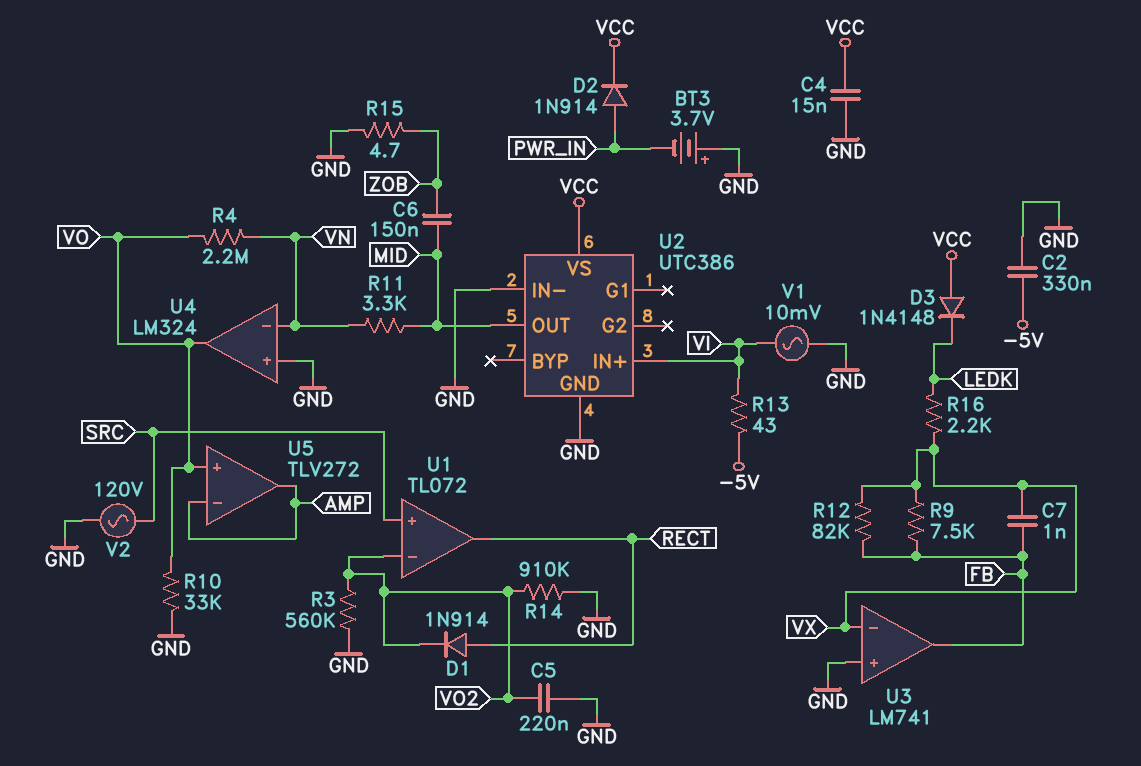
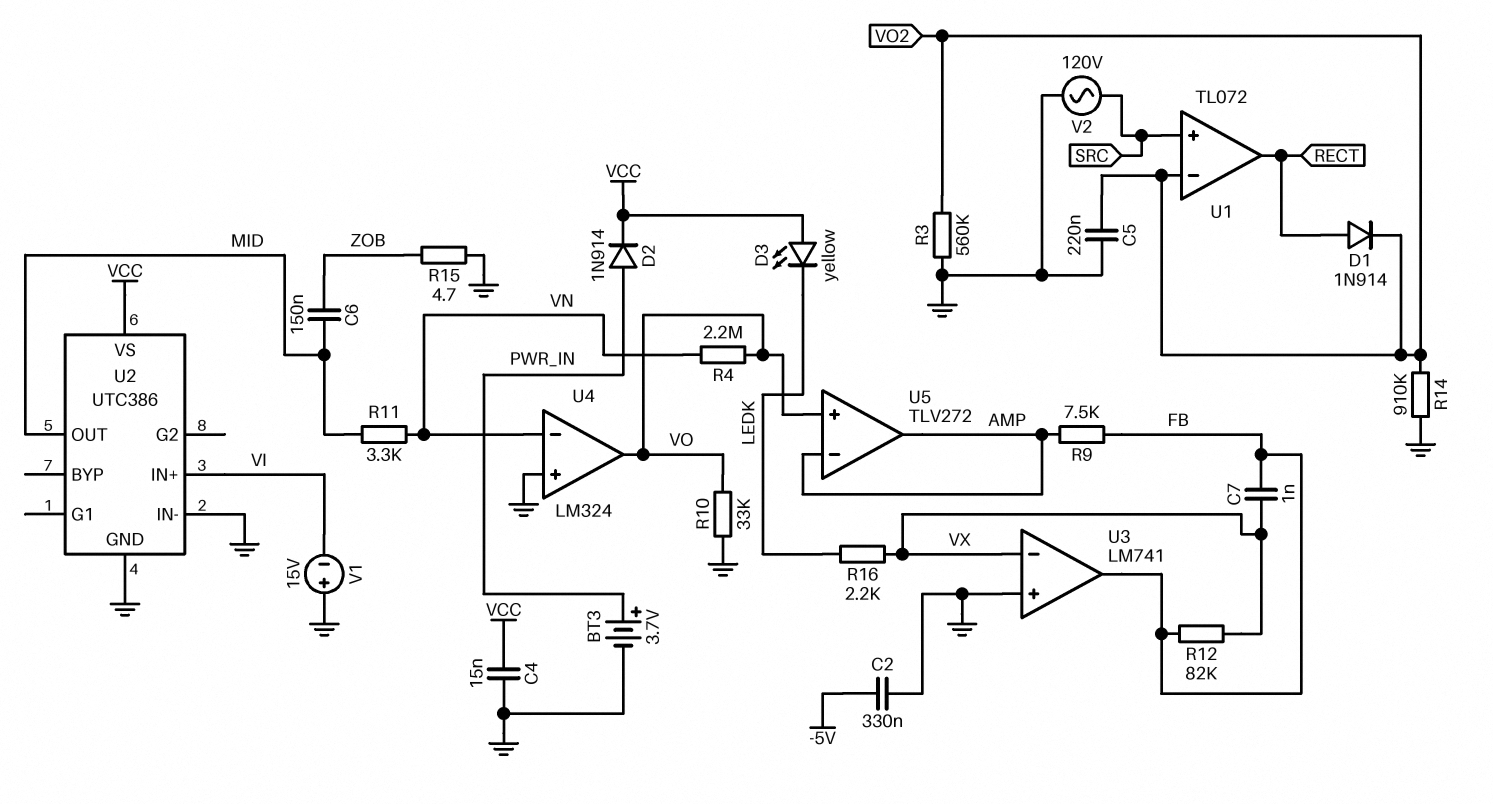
BT3: 3.7V (plus GND, minus PWR_IN) -> 3.7V (plus PWR_IN, minus GND)
D3: diode 1N4148 (A VCC, K LEDK) -> LED yellow (A VCC, K LEDK)
R9: 7.5k (FB, VX) -> 7.5k (AMP, FB)
R13: 43 (-5V, VI) -> none
V1: AC 10mV (GND, VI) -> 15V (plus GND, minus VI)

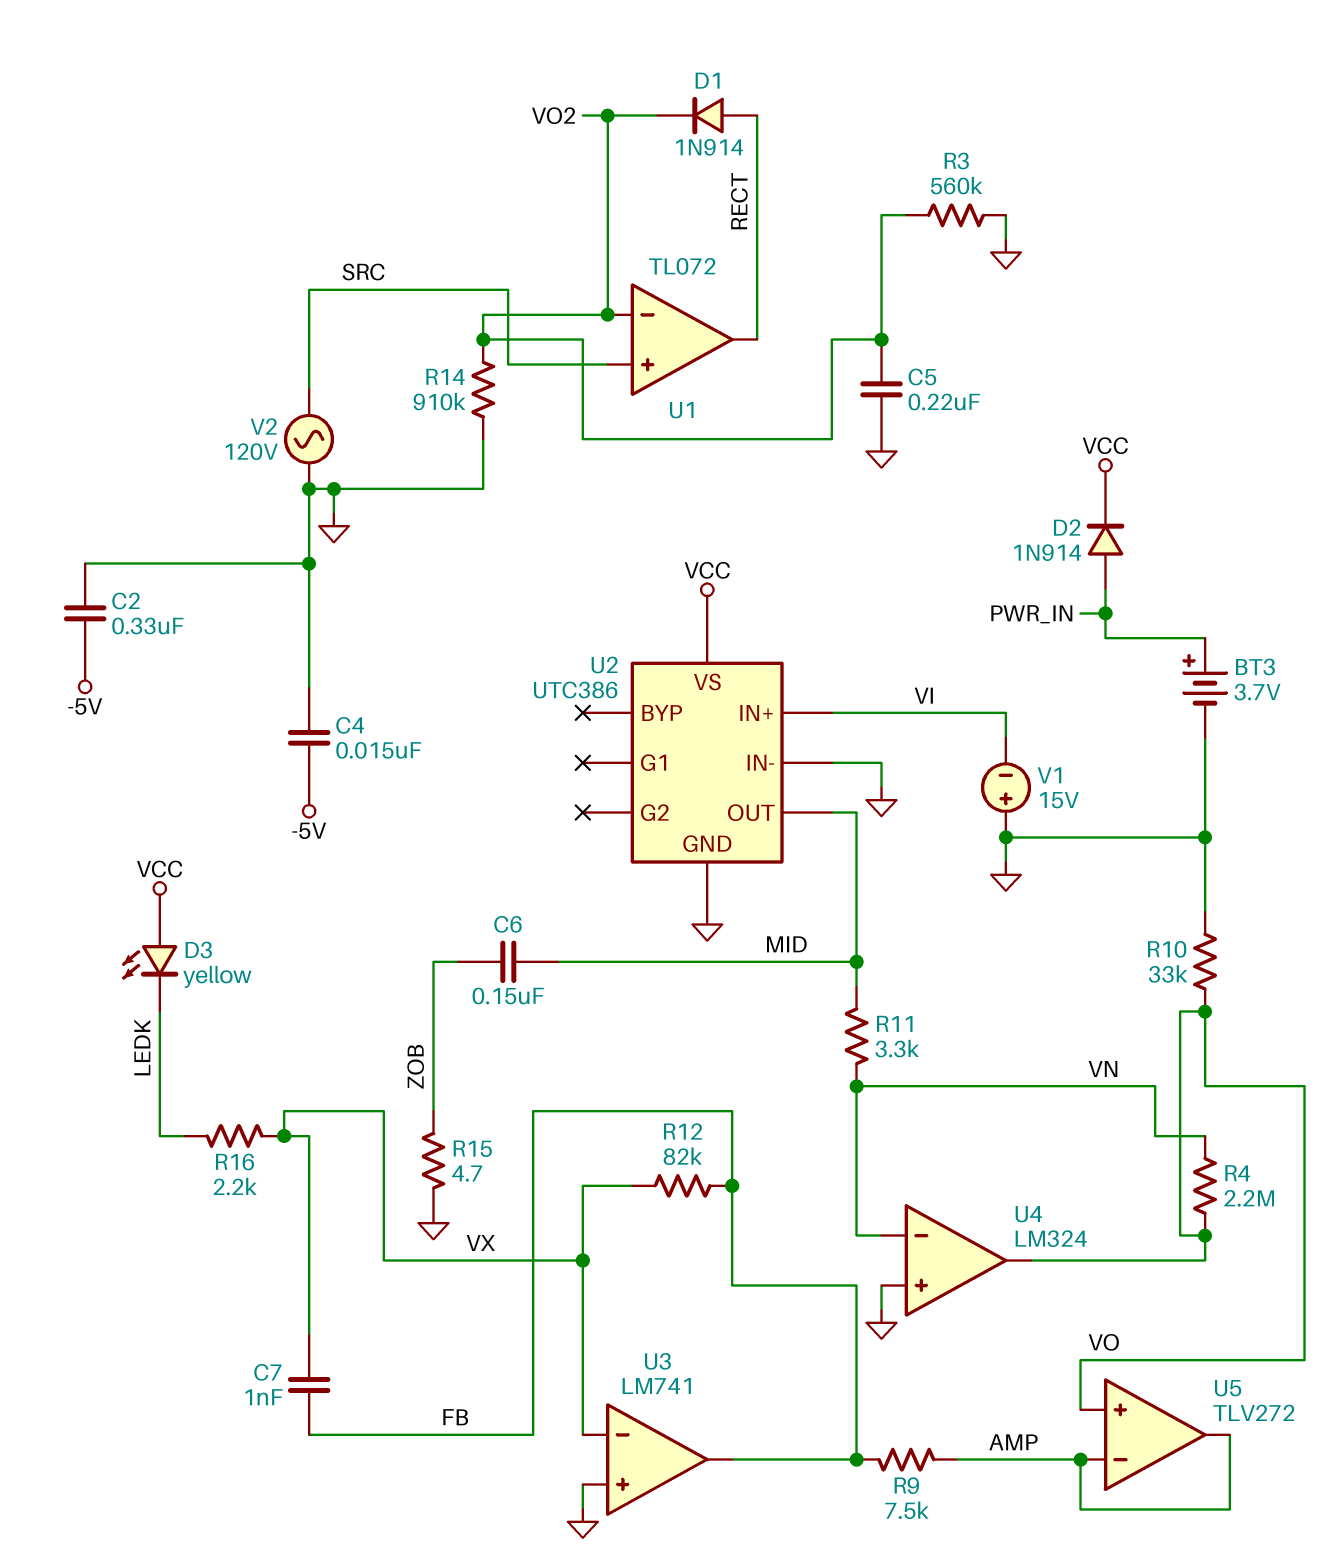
C4: 15nF (GND, VCC) -> 15nF (-5V, GND)

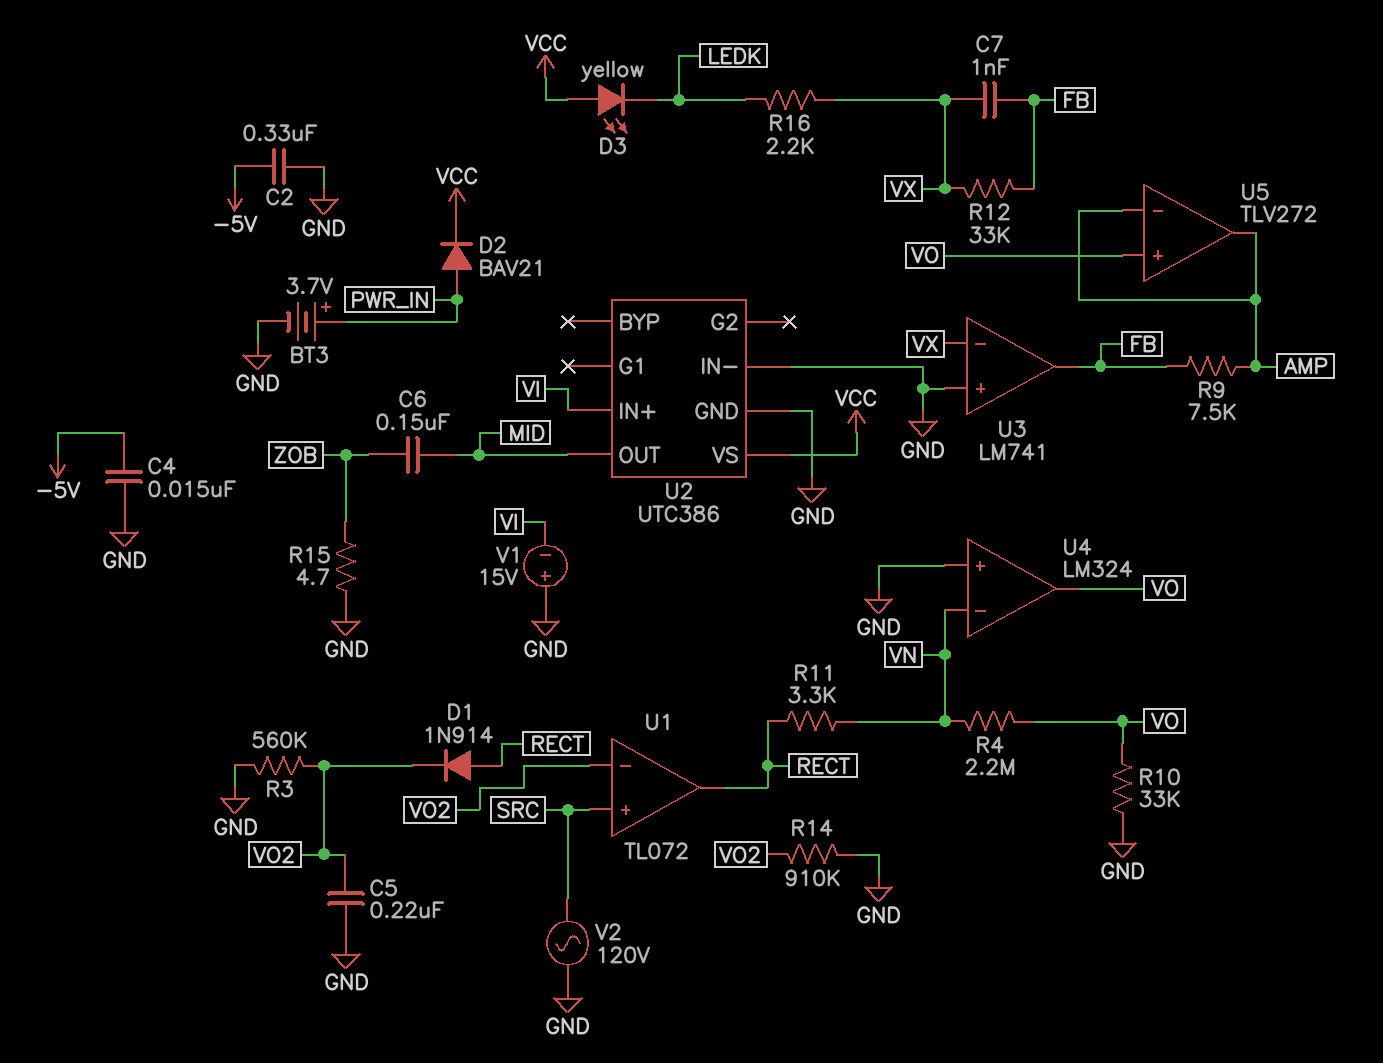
D2: diode 1N914 (A PWR_IN, K VCC) -> diode BAV21 (A PWR_IN, K VCC)
R11: 3.3k (MID, VN) -> 3.3k (RECT, VN)
R12: 82k (FB, VX) -> 33k (FB, VX)

